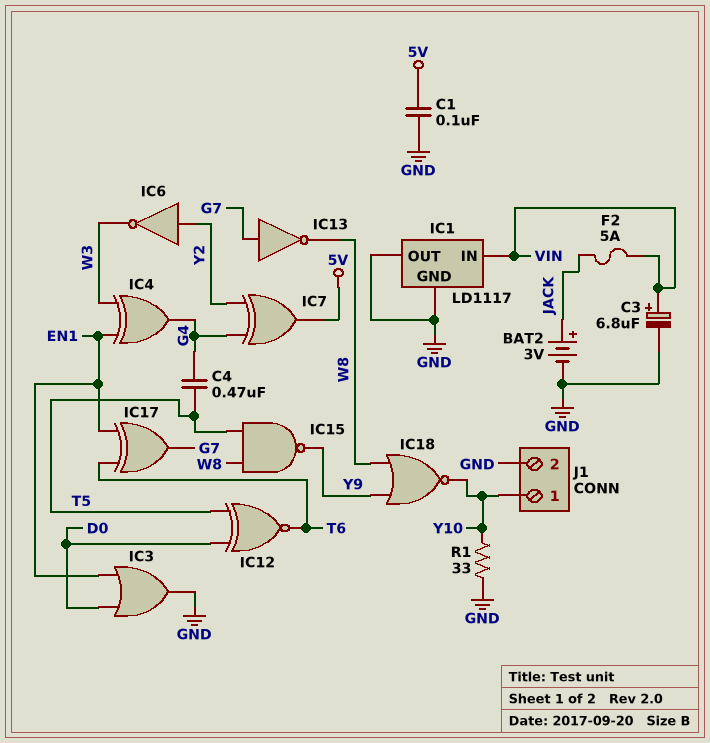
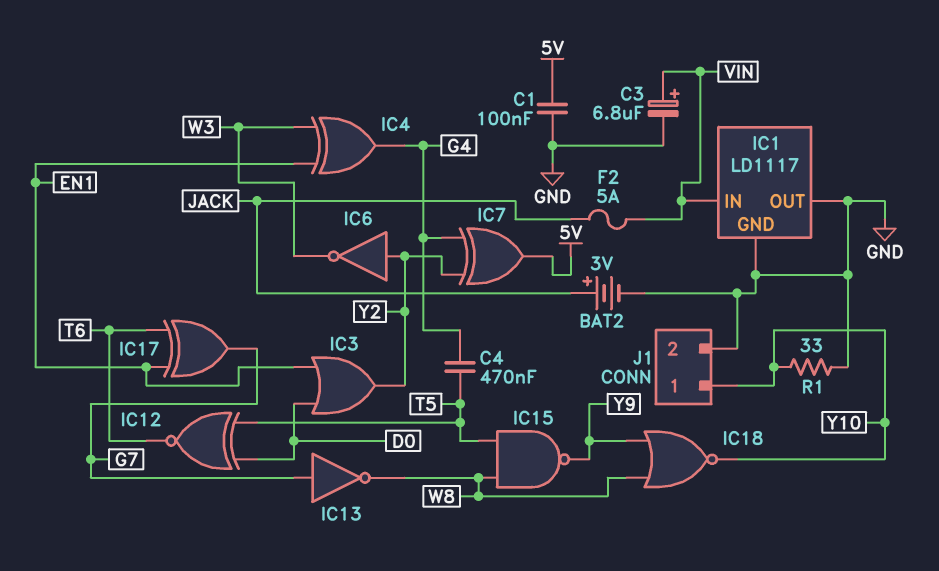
IC3: OR (in D0, in EN1, out GND) -> OR (in D0, in EN1, out Y2)

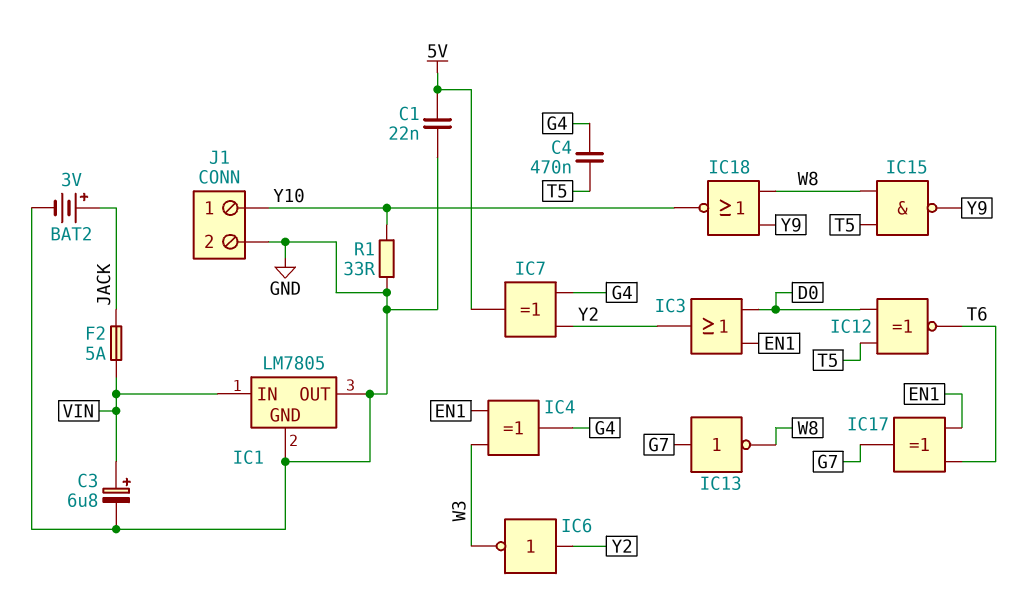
C1: 100nF (5V, GND) -> 22nF (5V, GND)
IC1: LD1117 -> LM7805

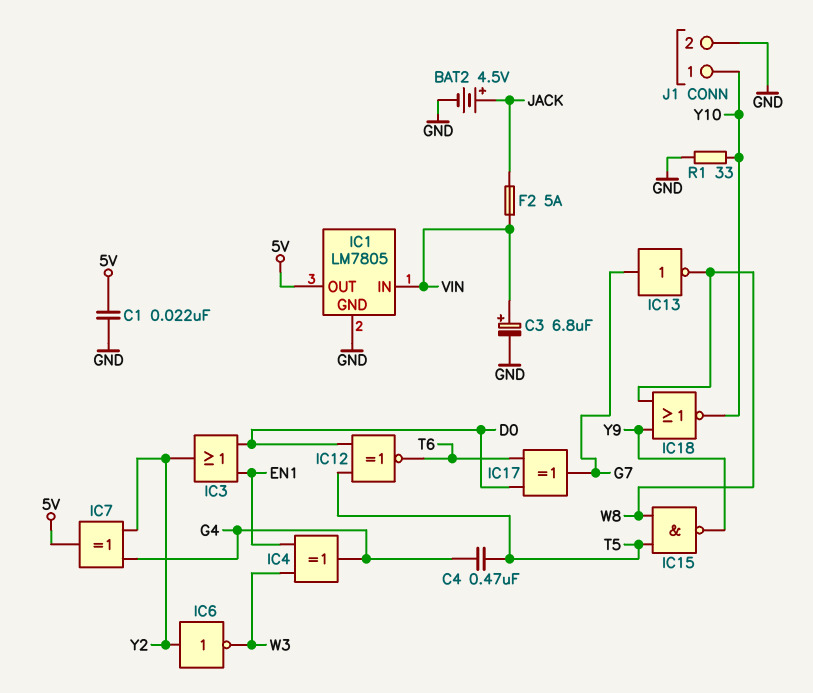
BAT2: 3V (plus JACK, minus GND) -> 4.5V (plus JACK, minus GND)
IC1 pin OUT: GND -> 5V
IC17: XOR (in EN1, in T6, out G7) -> XOR (in D0, in T6, out G7)

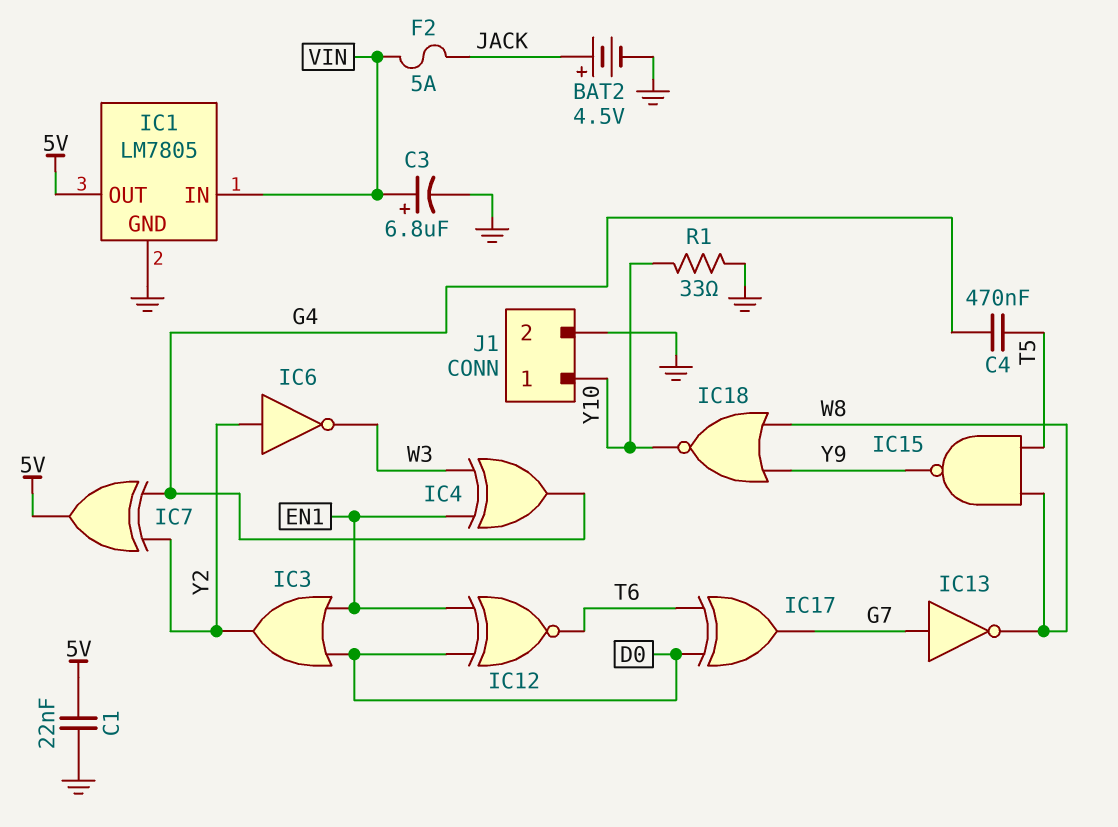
IC12: XNOR (in D0, in T5, out T6) -> XNOR (in D0, in EN1, out T6)

